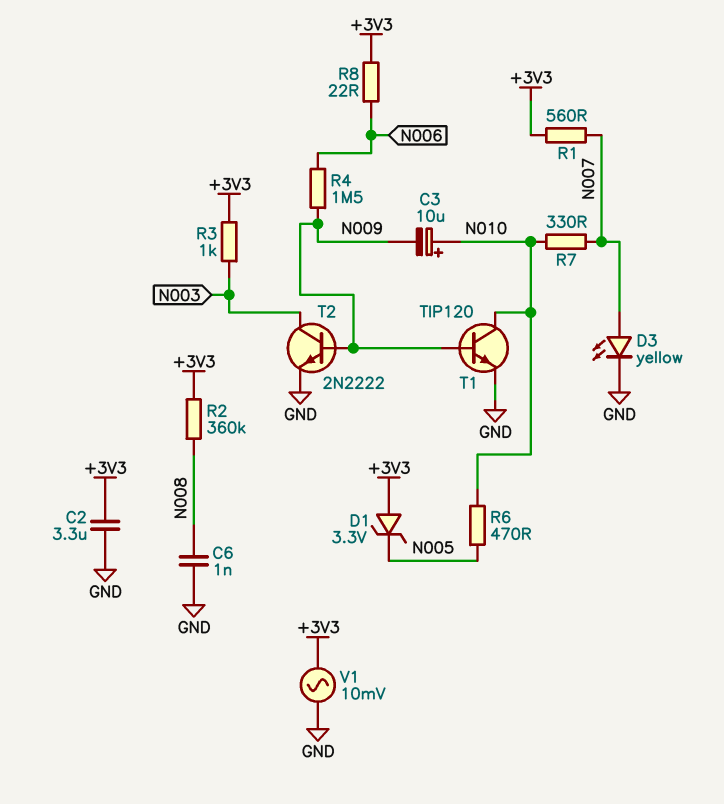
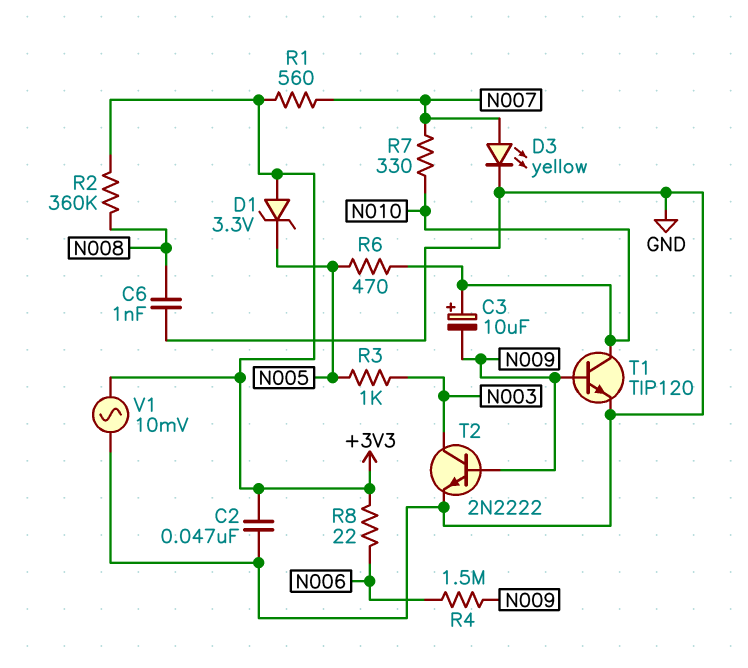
C2: 3.3uF (+3V3, GND) -> 47nF (+3V3, GND)
R3: 1k (+3V3, N003) -> 1k (N003, N005)

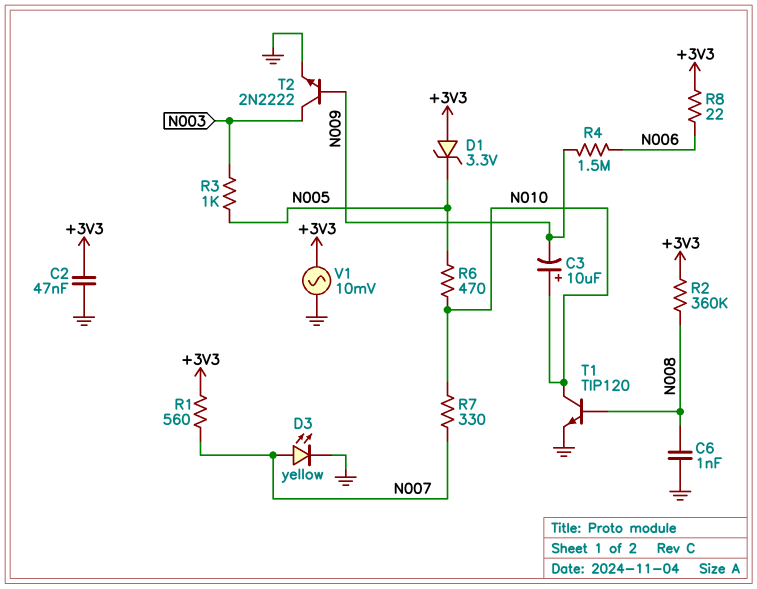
T1: NPN TIP120 (B N009, C N010, E GND) -> NPN TIP120 (B N008, C N010, E GND)

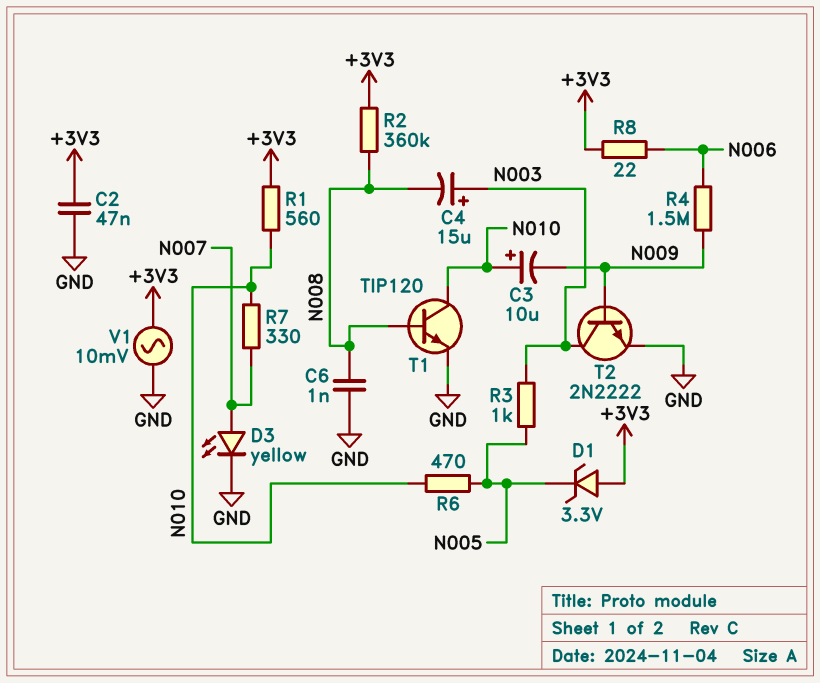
C4: none -> 15uF (plus N003, minus N008)
R1: 560 (+3V3, N007) -> 560 (+3V3, N010)

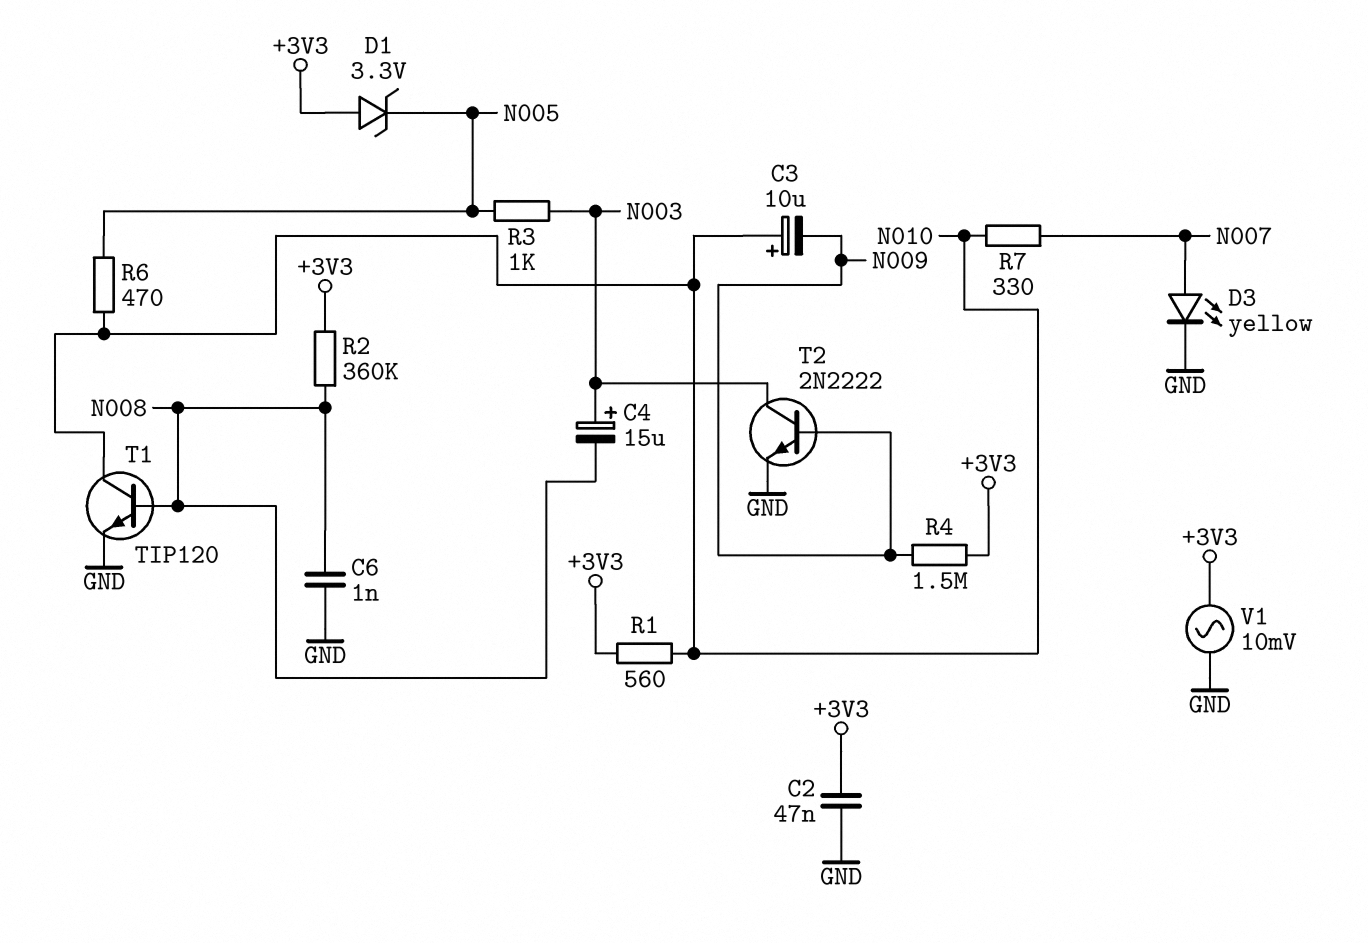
R4: 1.5M (N006, N009) -> 1.5M (+3V3, N009)
R8: 22 (+3V3, N006) -> none

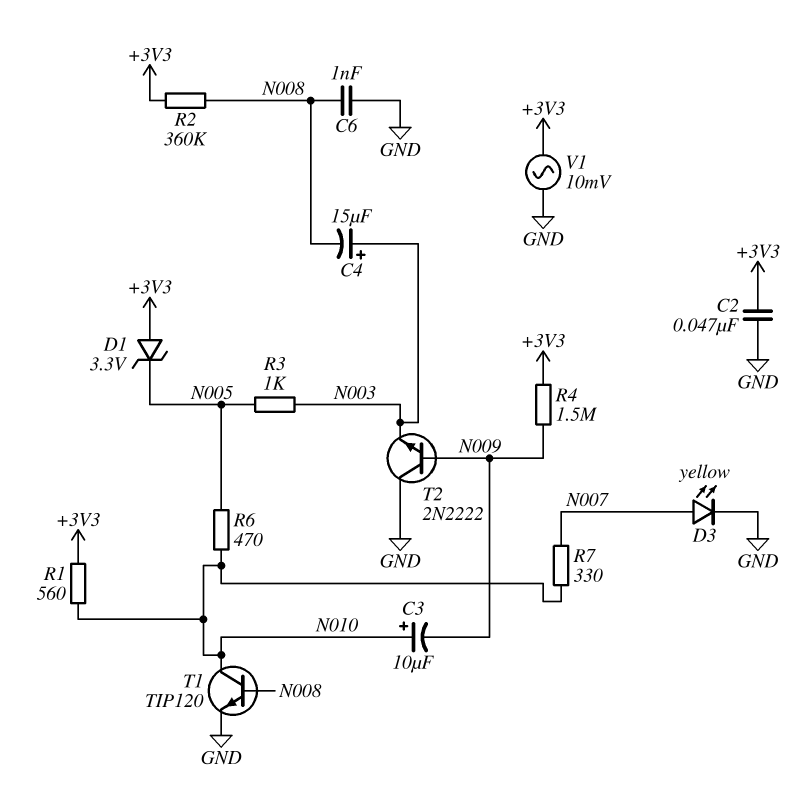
T2: NPN 2N2222 (B N009, C N003, E GND) -> NPN 2N2222 (B N009, C GND, E N003)

